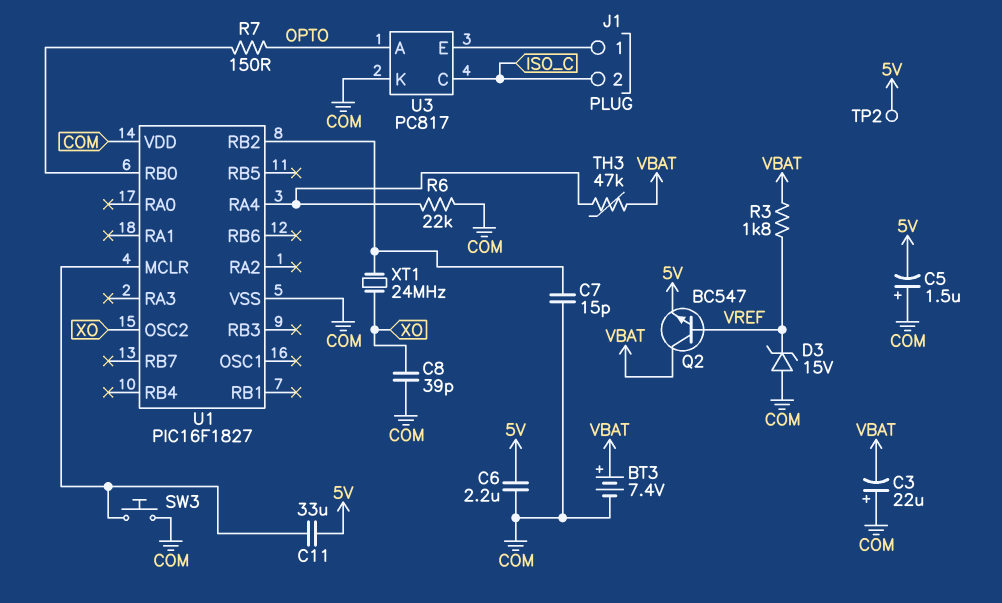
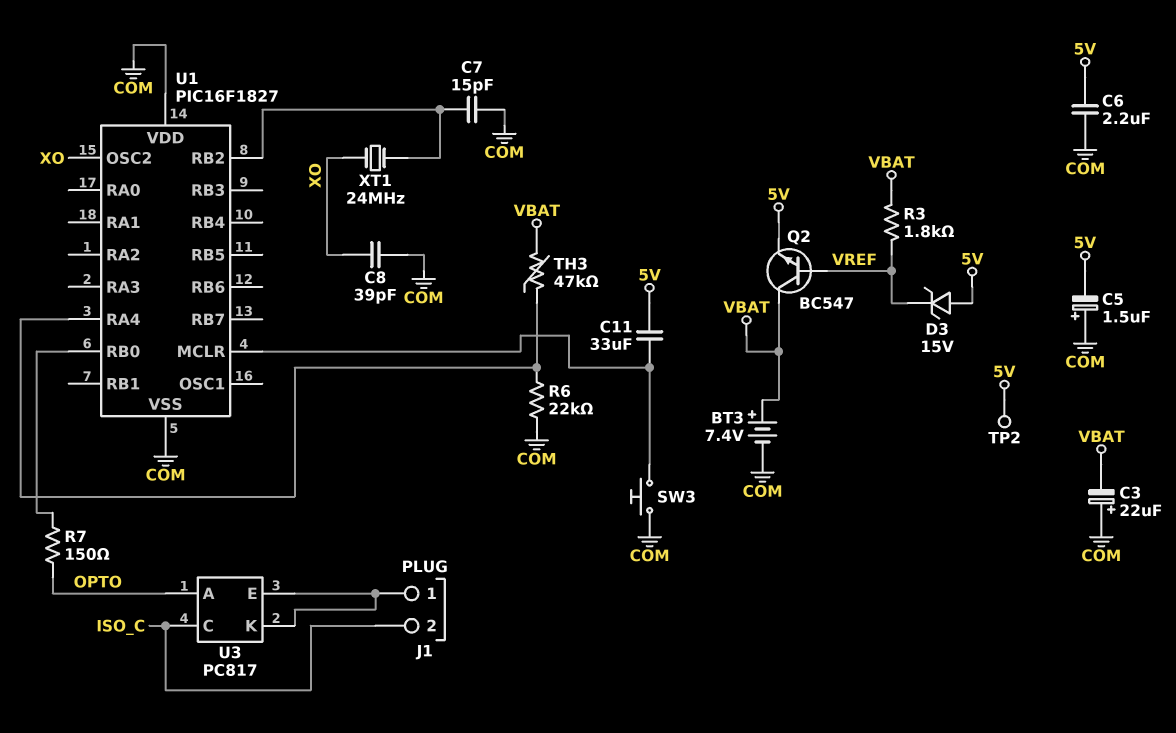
D3: zener 15V (A COM, K VREF) -> zener 15V (A 5V, K VREF)
U3 pin K: COM -> J1/1

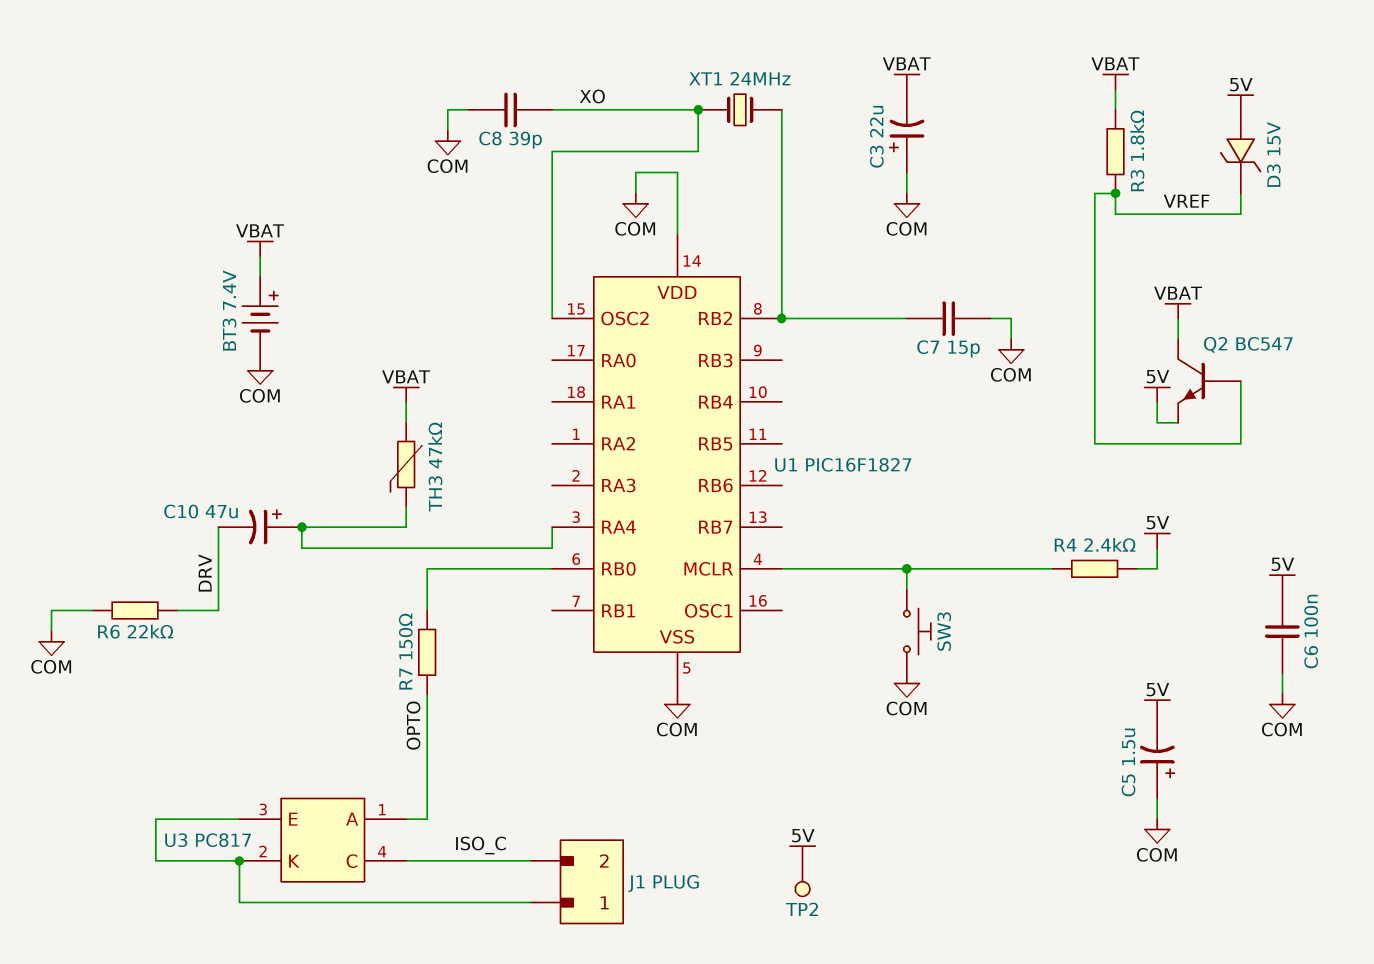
C6: 2.2uF (5V, COM) -> 100nF (5V, COM)
C10: none -> 47uF (plus U1/RA4, minus DRV)
C11: 33uF (5V, U1/MCLR) -> none
R4: none -> 2.4k (5V, U1/MCLR)
R6: 22k (COM, U1/RA4) -> 22k (COM, DRV)

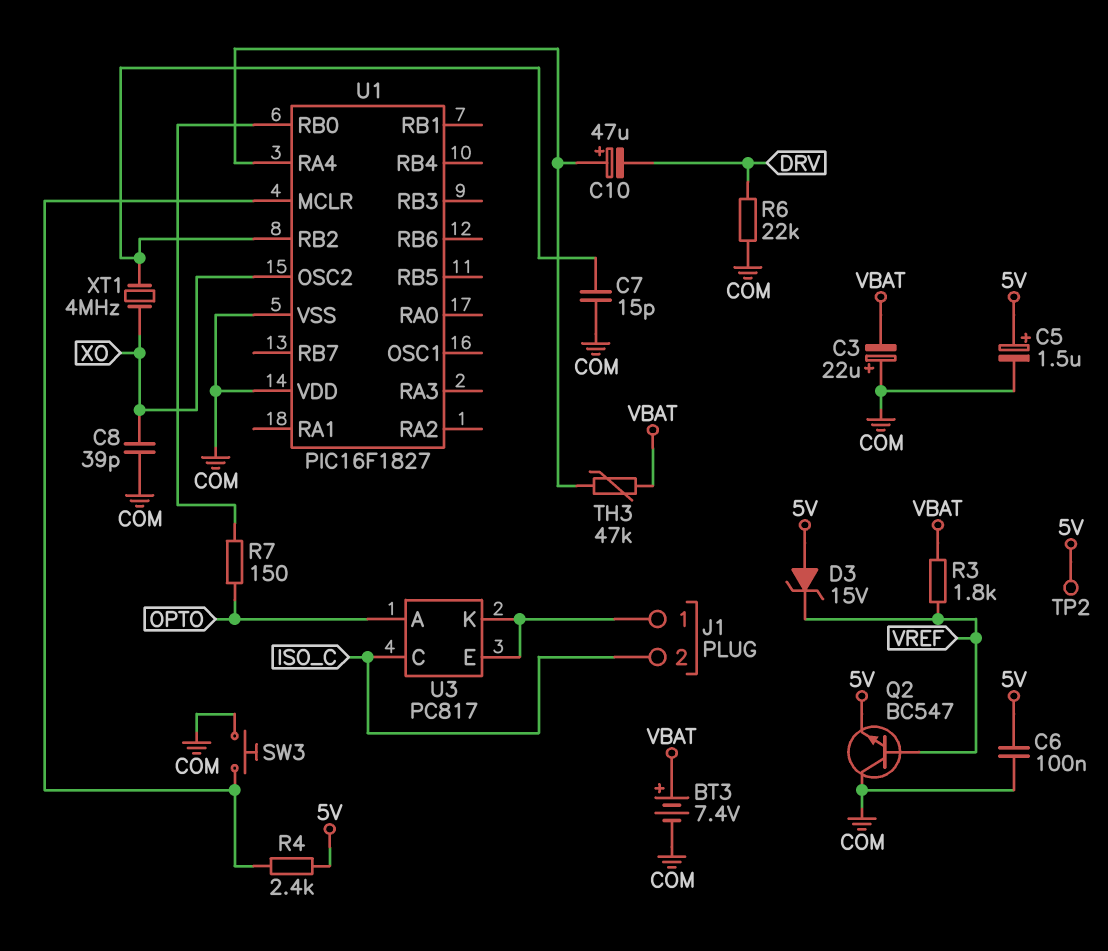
C5: 1.5uF (plus COM, minus 5V) -> 1.5uF (plus 5V, minus COM)
Q2: NPN BC547 (B VREF, C VBAT, E 5V) -> NPN BC547 (B VREF, C COM, E 5V)
XT1: 24MHz (U1/RB2, XO) -> 4MHz (U1/RB2, XO)

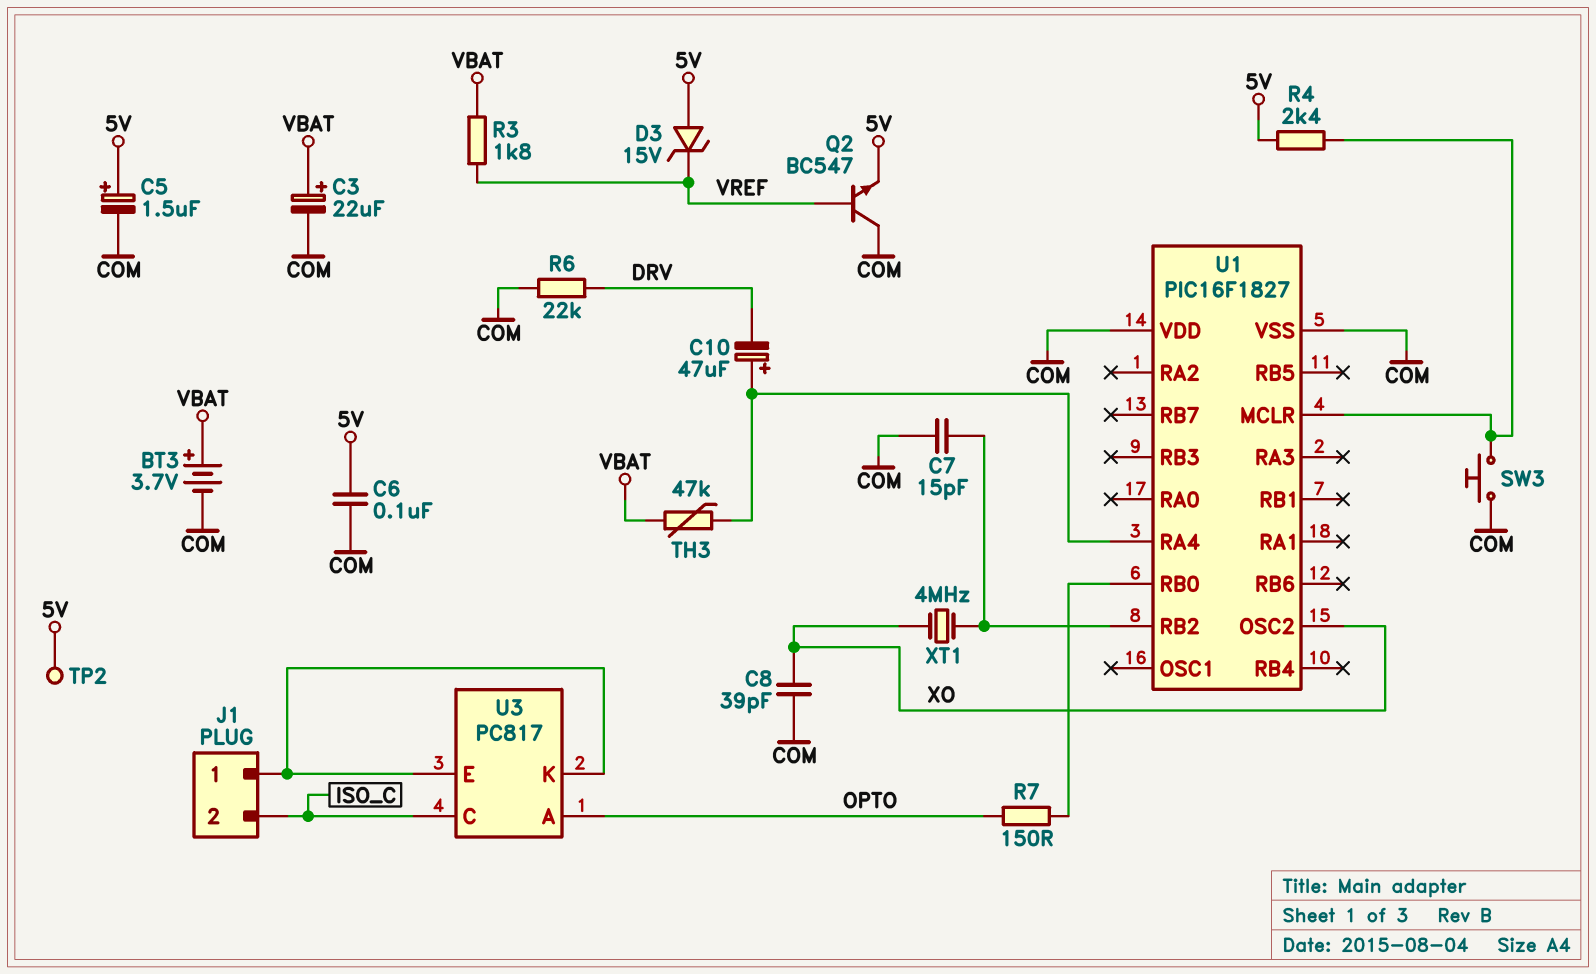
BT3: 7.4V (plus VBAT, minus COM) -> 3.7V (plus VBAT, minus COM)
C3: 22uF (plus COM, minus VBAT) -> 22uF (plus VBAT, minus COM)

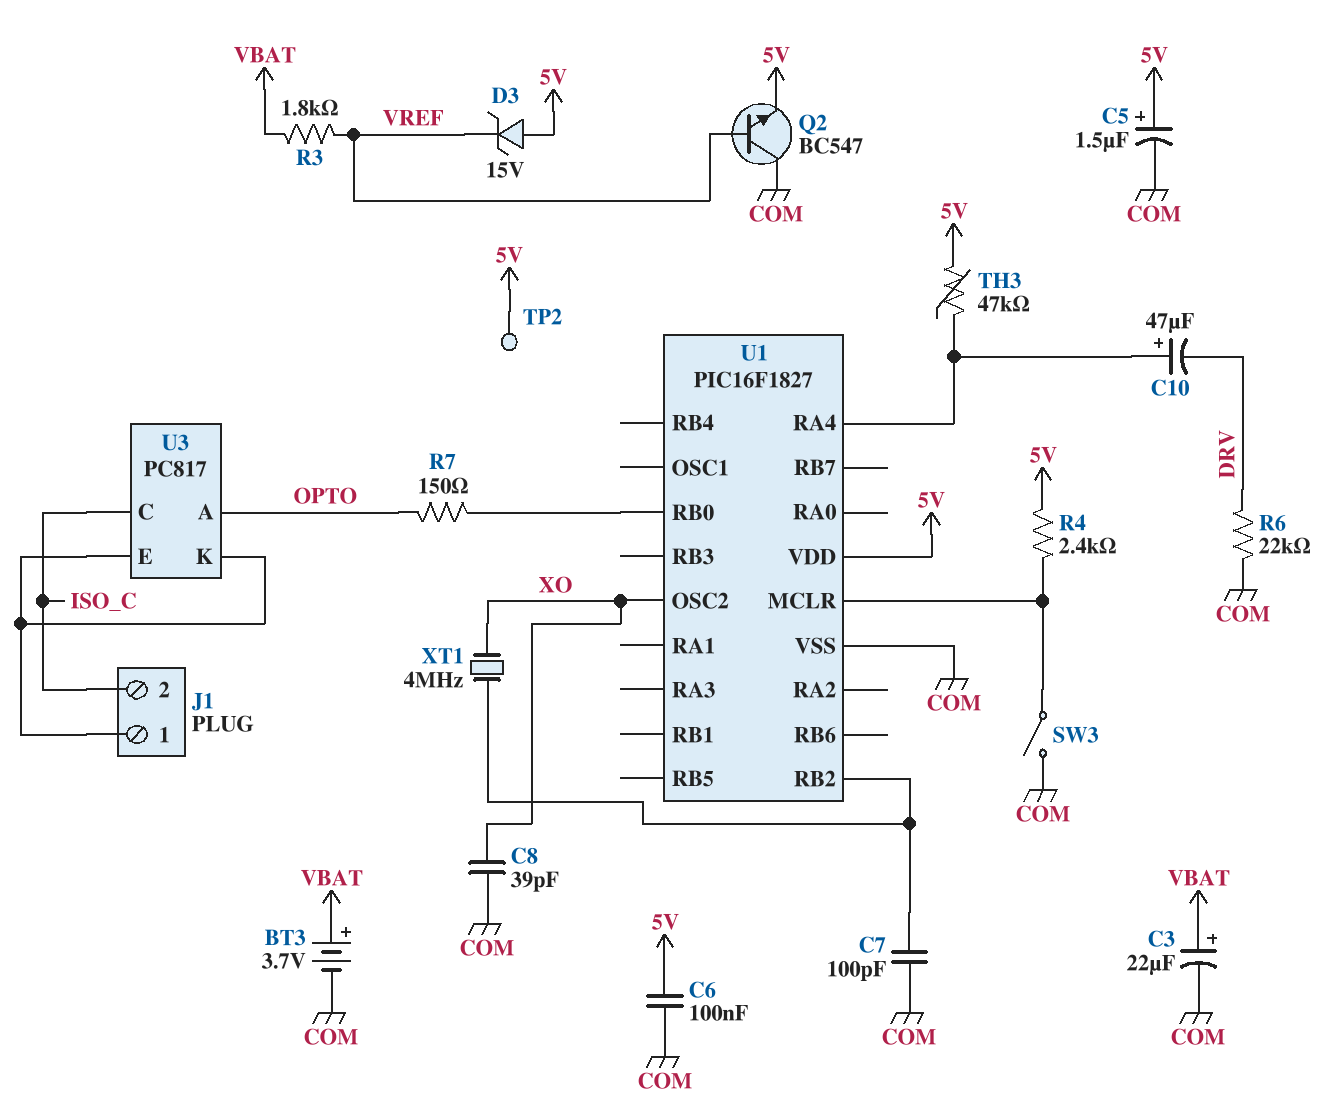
C7: 15pF (COM, U1/RB2) -> 100pF (COM, U1/RB2)
SW3: button (COM, U1/MCLR) -> switch (COM, U1/MCLR)
TH3: 47k (U1/RA4, VBAT) -> 47k (5V, U1/RA4)
U1 pin VDD: COM -> 5V

